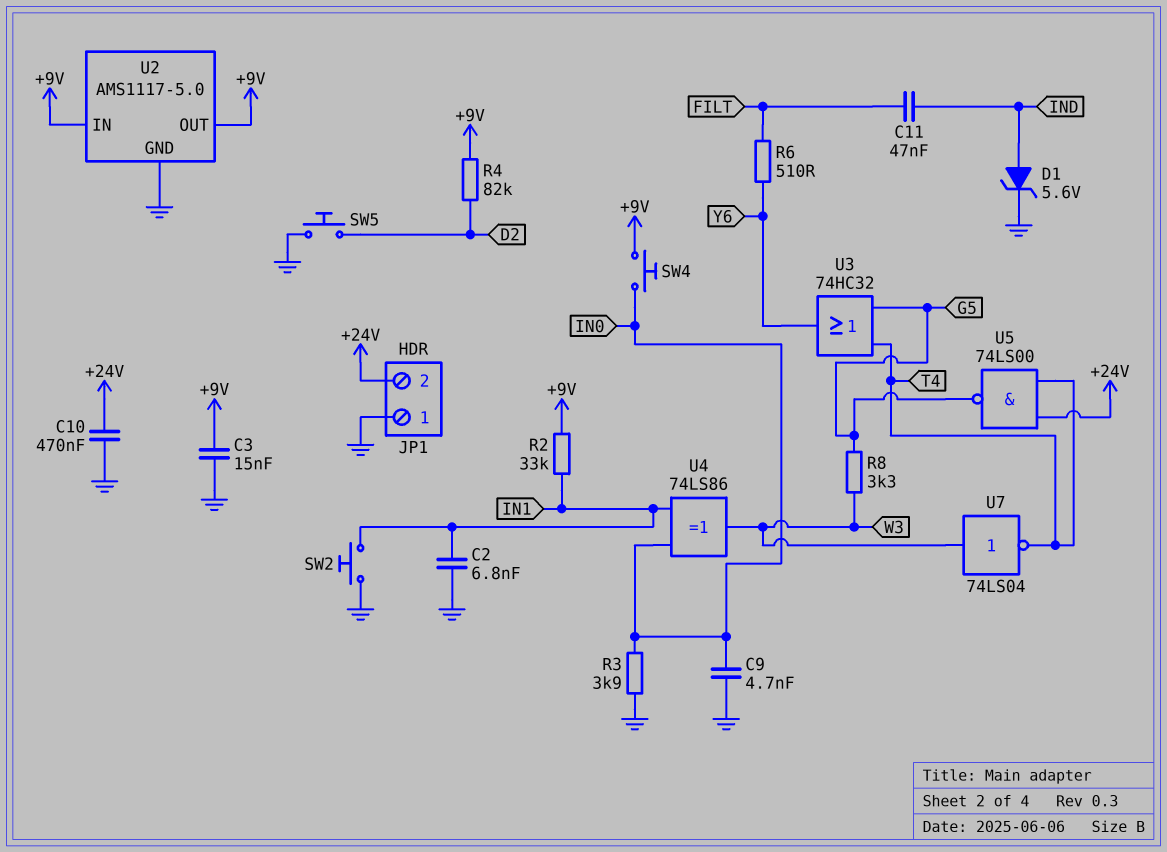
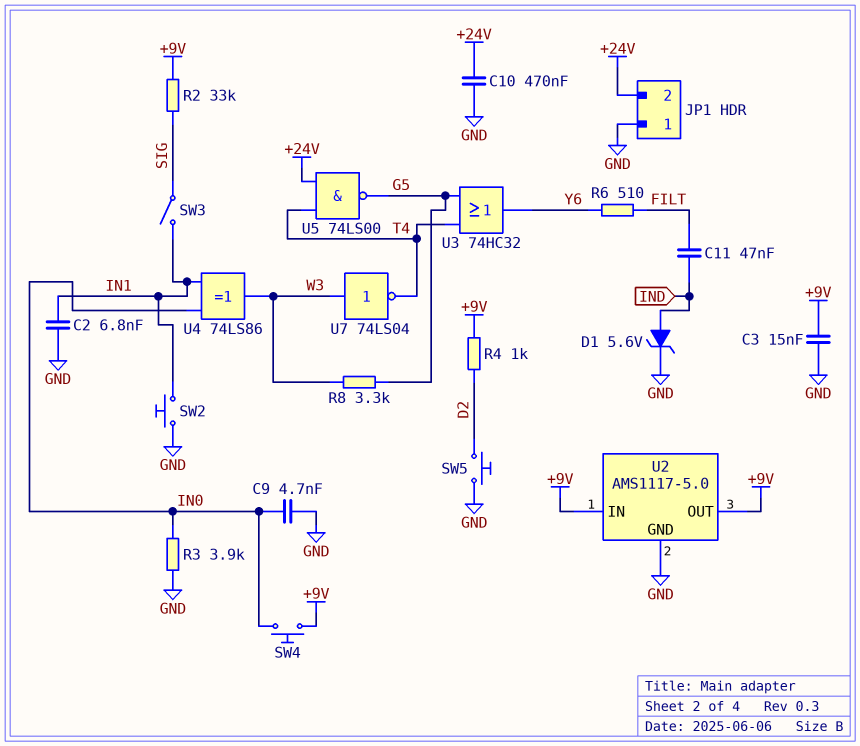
R2: 33k (+9V, IN1) -> 33k (+9V, SIG)
R4: 82k (+9V, D2) -> 1k (+9V, D2)
SW3: none -> switch (IN1, SIG)

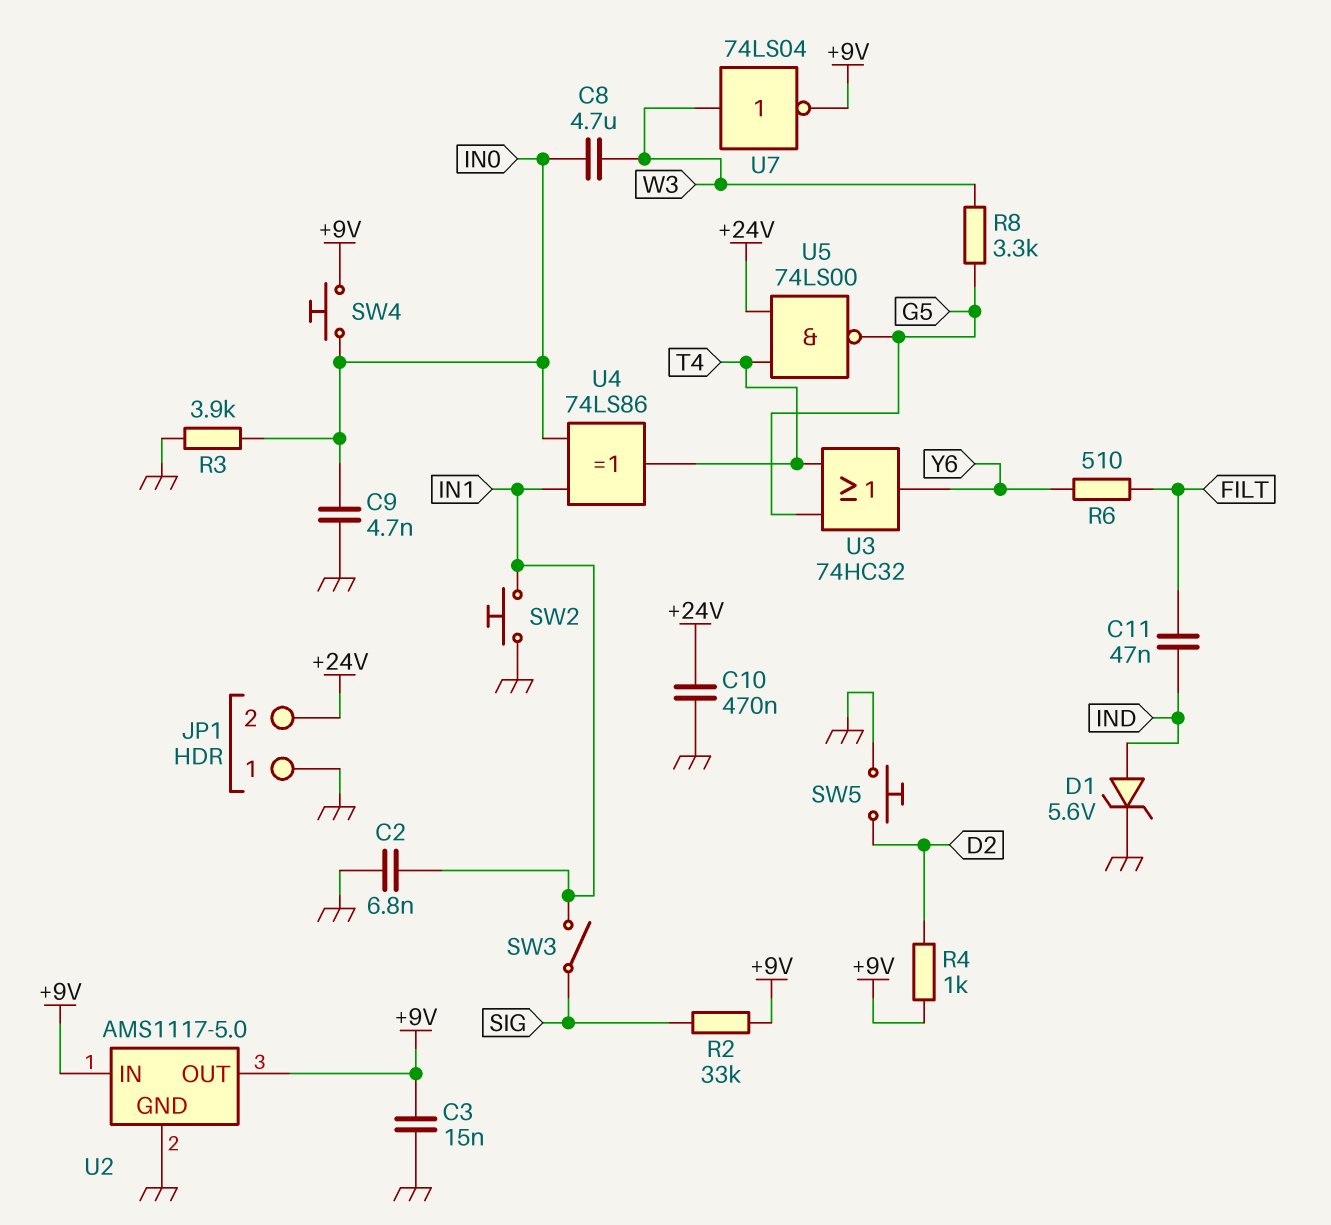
C8: none -> 4.7uF (IN0, W3)
U4: XOR 74LS86 (in IN0, in IN1, out W3) -> XOR 74LS86 (in IN0, in IN1, out T4)
U7: NOT 74LS04 (in W3, out T4) -> NOT 74LS04 (in W3, out +9V)

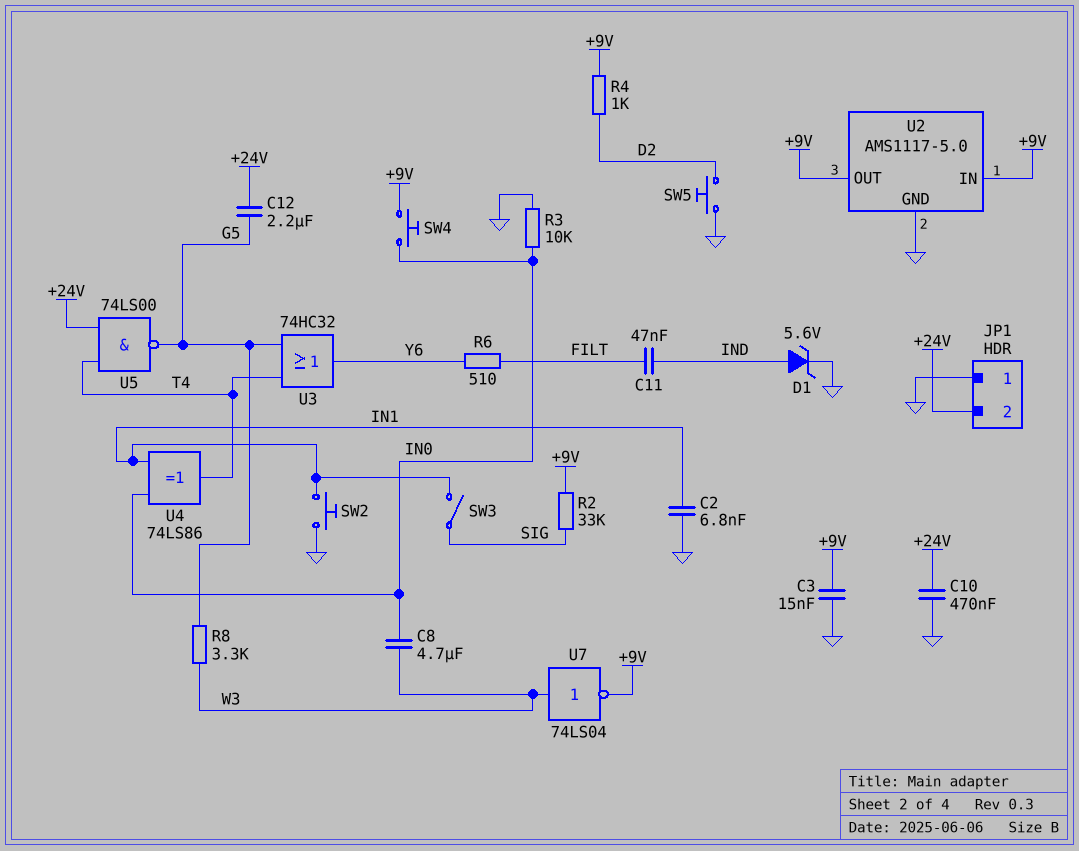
C9: 4.7nF (GND, IN0) -> none
C12: none -> 2.2uF (+24V, G5)
R3: 3.9k (GND, IN0) -> 10k (GND, IN0)

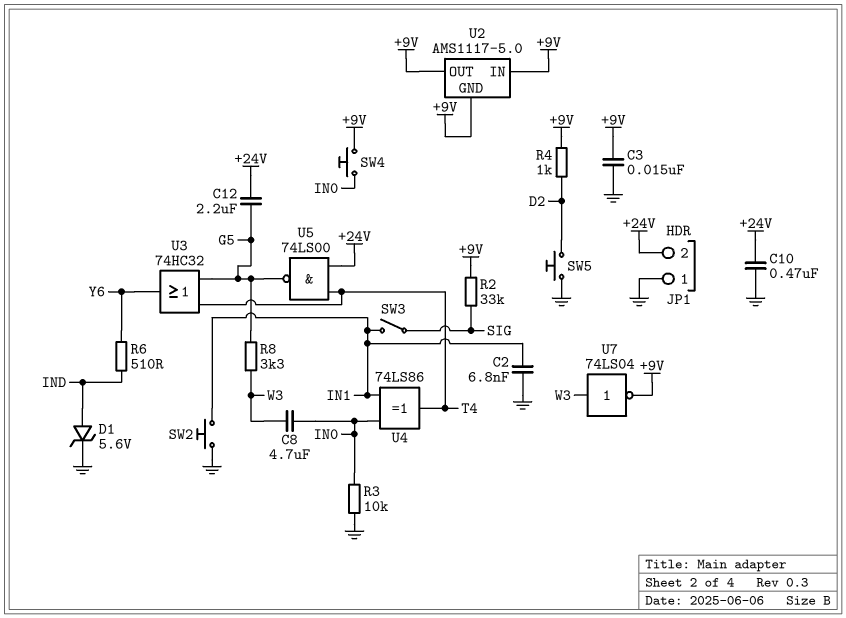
C11: 47nF (FILT, IND) -> none
R6: 510 (FILT, Y6) -> 510 (IND, Y6)
U2 pin GND: GND -> +9V

